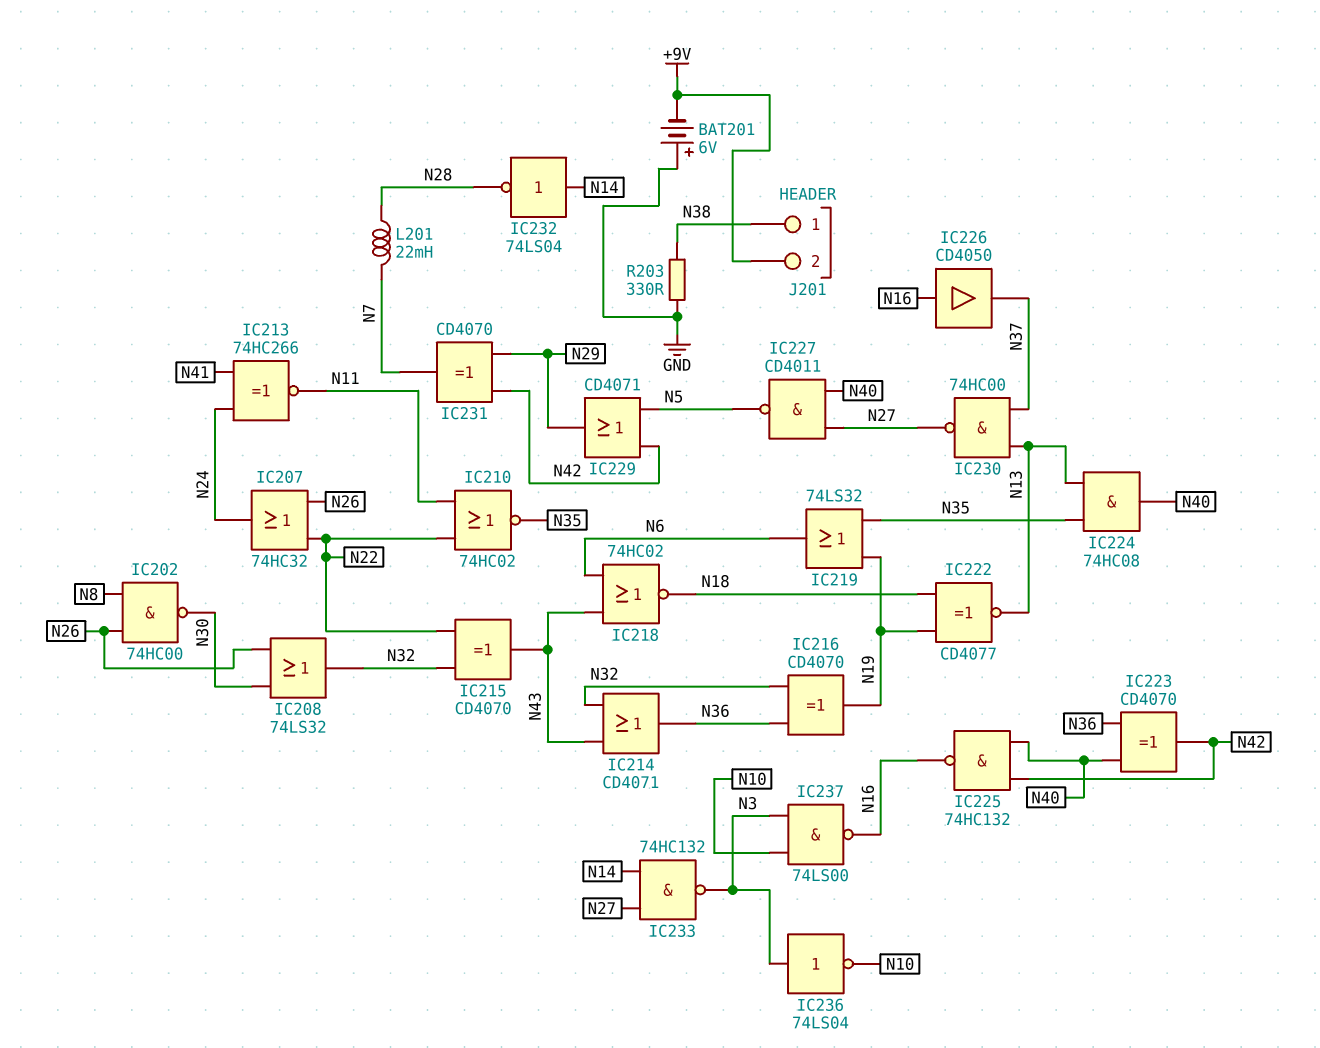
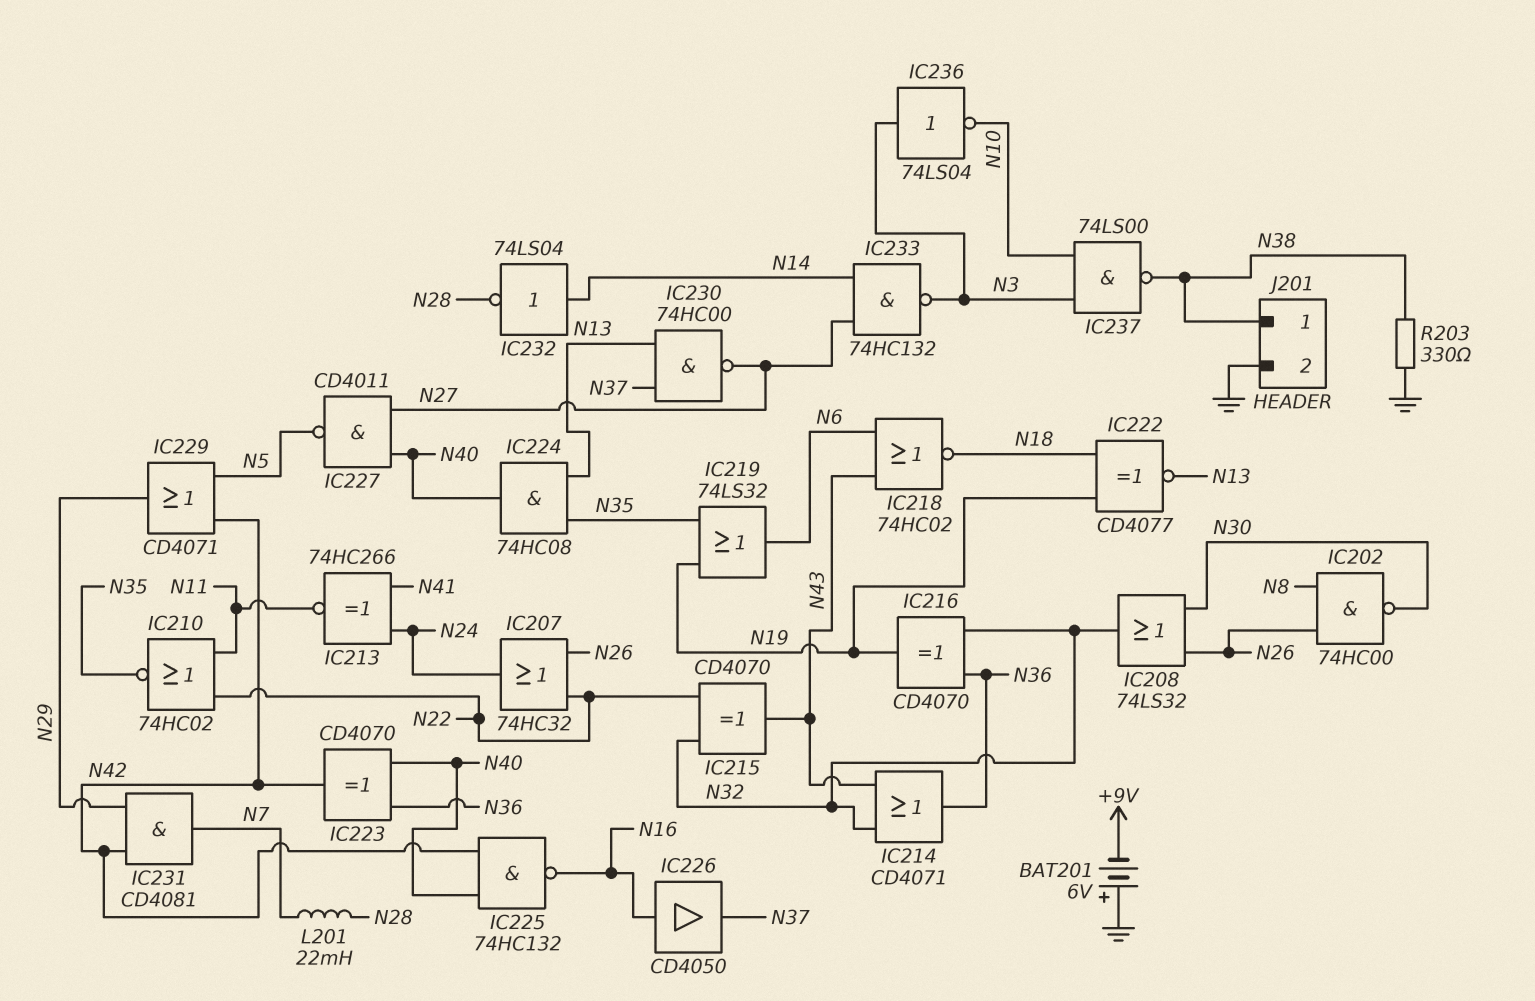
IC231: XOR CD4070 (in N29, in N42, out N7) -> AND CD4081 (in N29, in N42, out N7)
IC237: NAND 74LS00 (in N3, in N10, out N16) -> NAND 74LS00 (in N3, in N10, out N38)
J201 pin 2: +9V -> GND

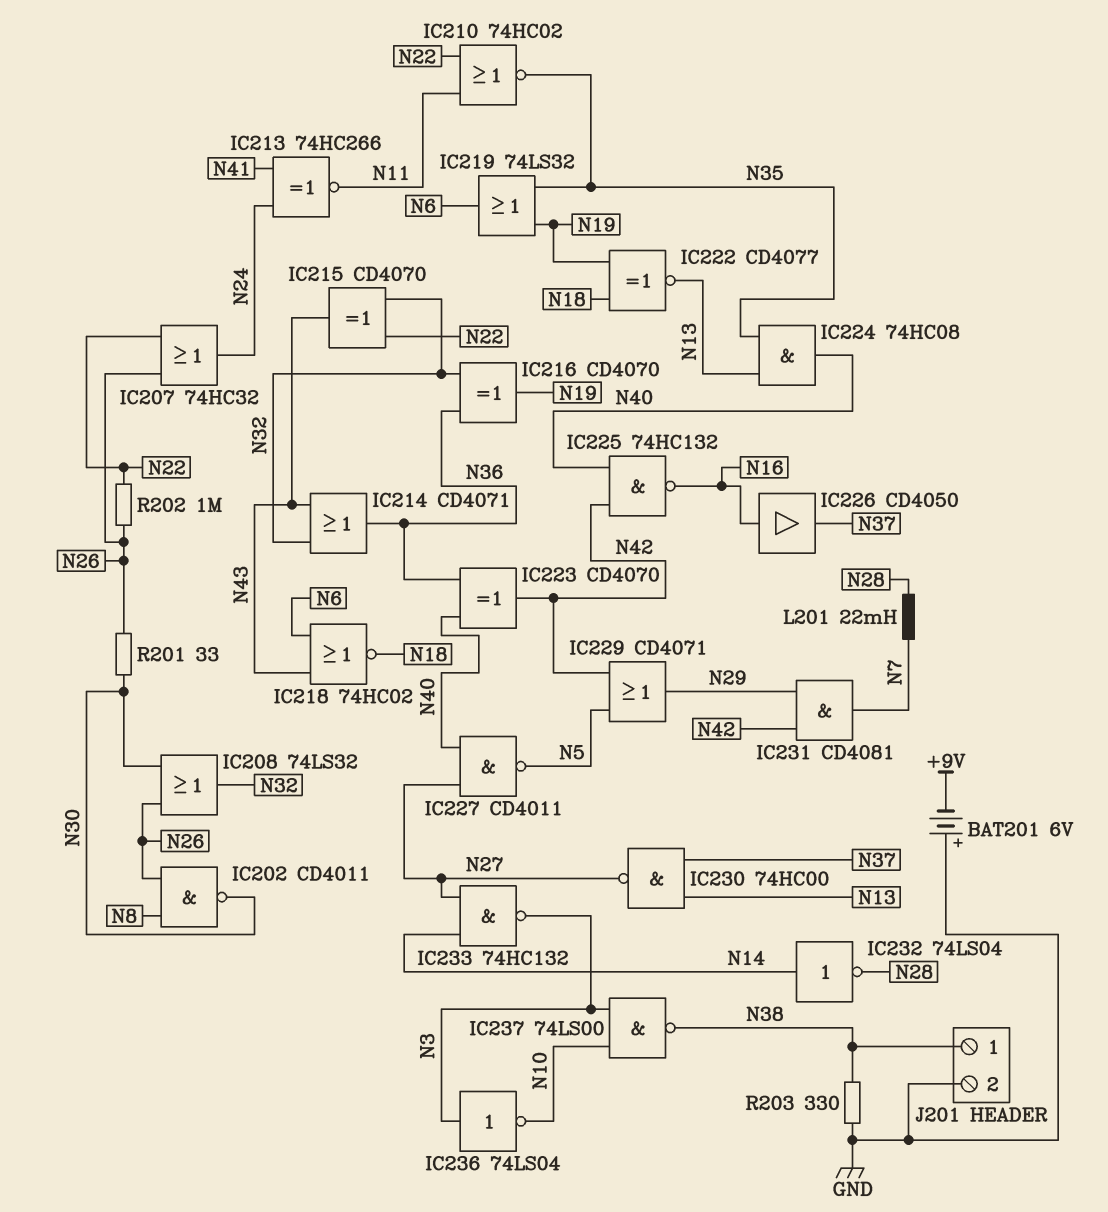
IC202: NAND 74HC00 (in N8, in N26, out N30) -> NAND CD4011 (in N8, in N26, out N30)
R201: none -> 33 (N26, N30)
R202: none -> 1M (N22, N26)

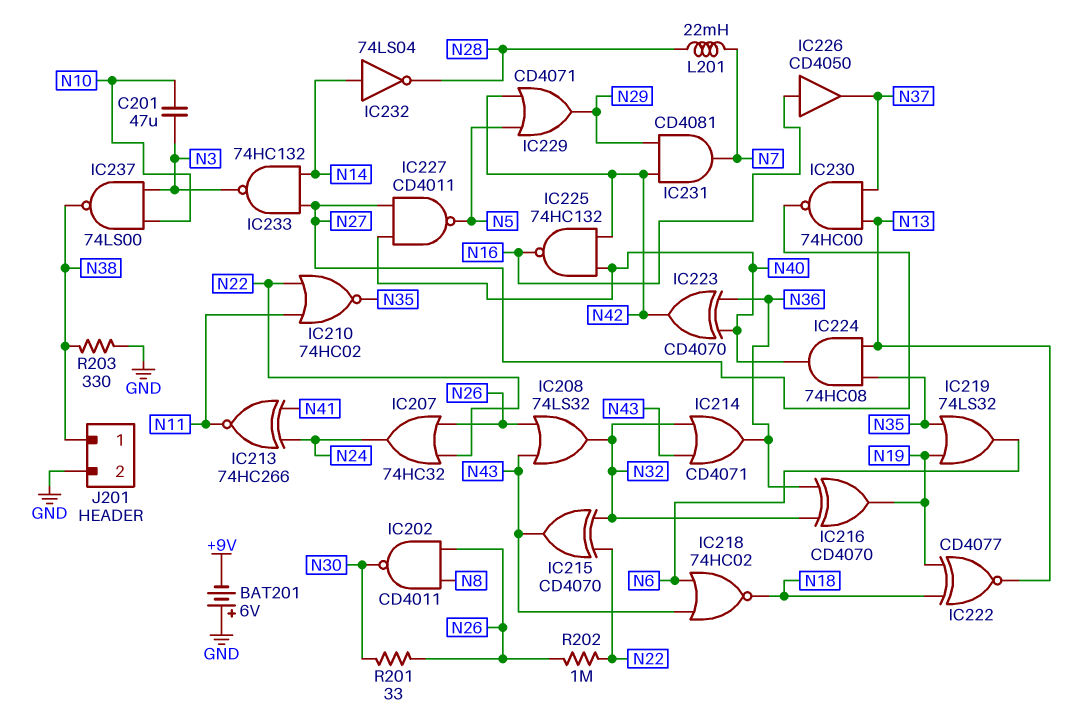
C201: none -> 47uF (N3, N10)
IC208: OR 74LS32 (in N26, in N30, out N32) -> OR 74LS32 (in N26, in N43, out N32)
IC236: NOT 74LS04 (in N3, out N10) -> none

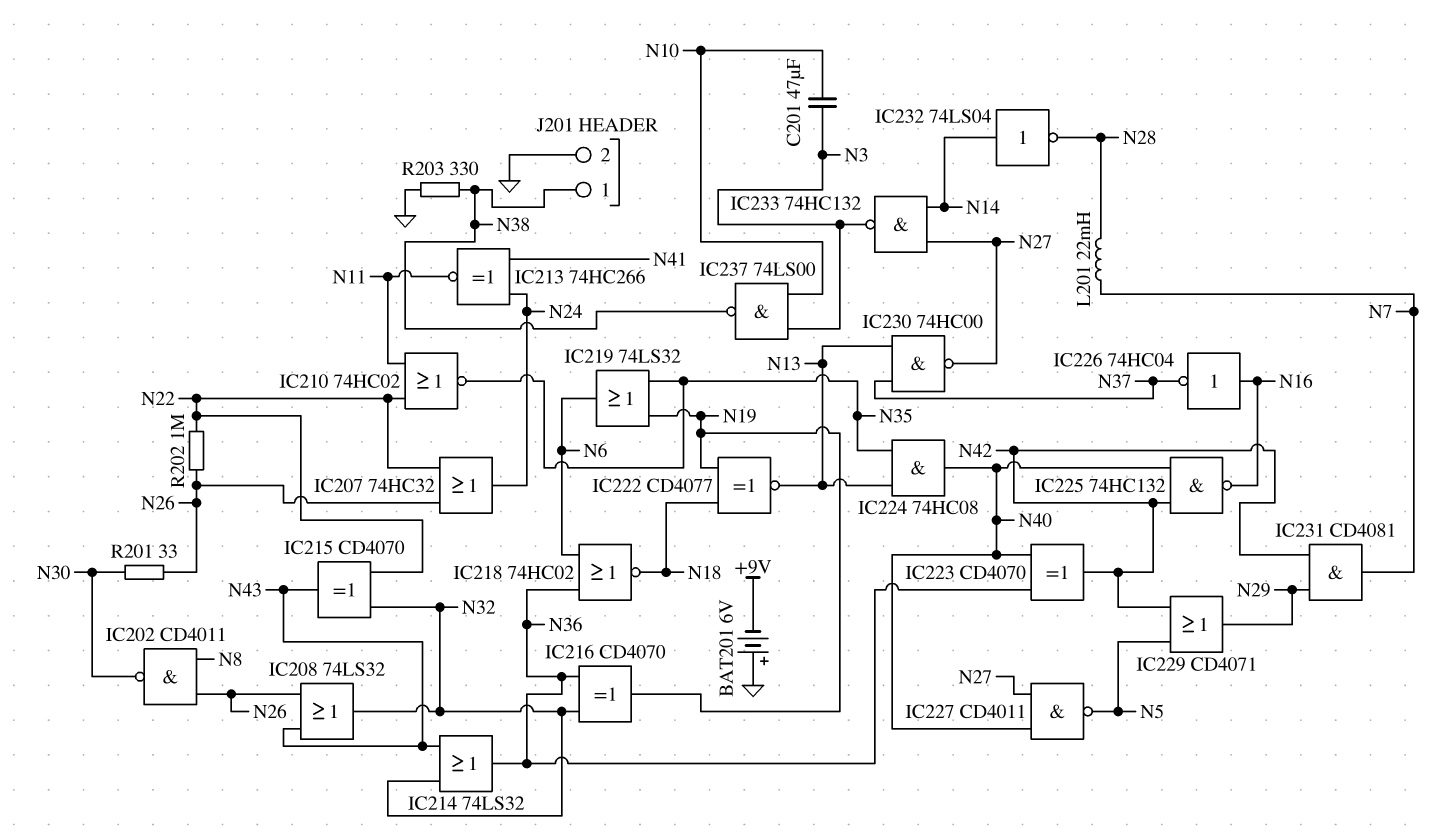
IC214: OR CD4071 (in N32, in N43, out N36) -> OR 74LS32 (in N32, in N43, out N36)
IC218: NOR 74HC02 (in N6, in N43, out N18) -> NOR 74HC02 (in N6, in N36, out N18)
IC226: buffer CD4050 (in N16, out N37) -> NOT 74HC04 (in N16, out N37)

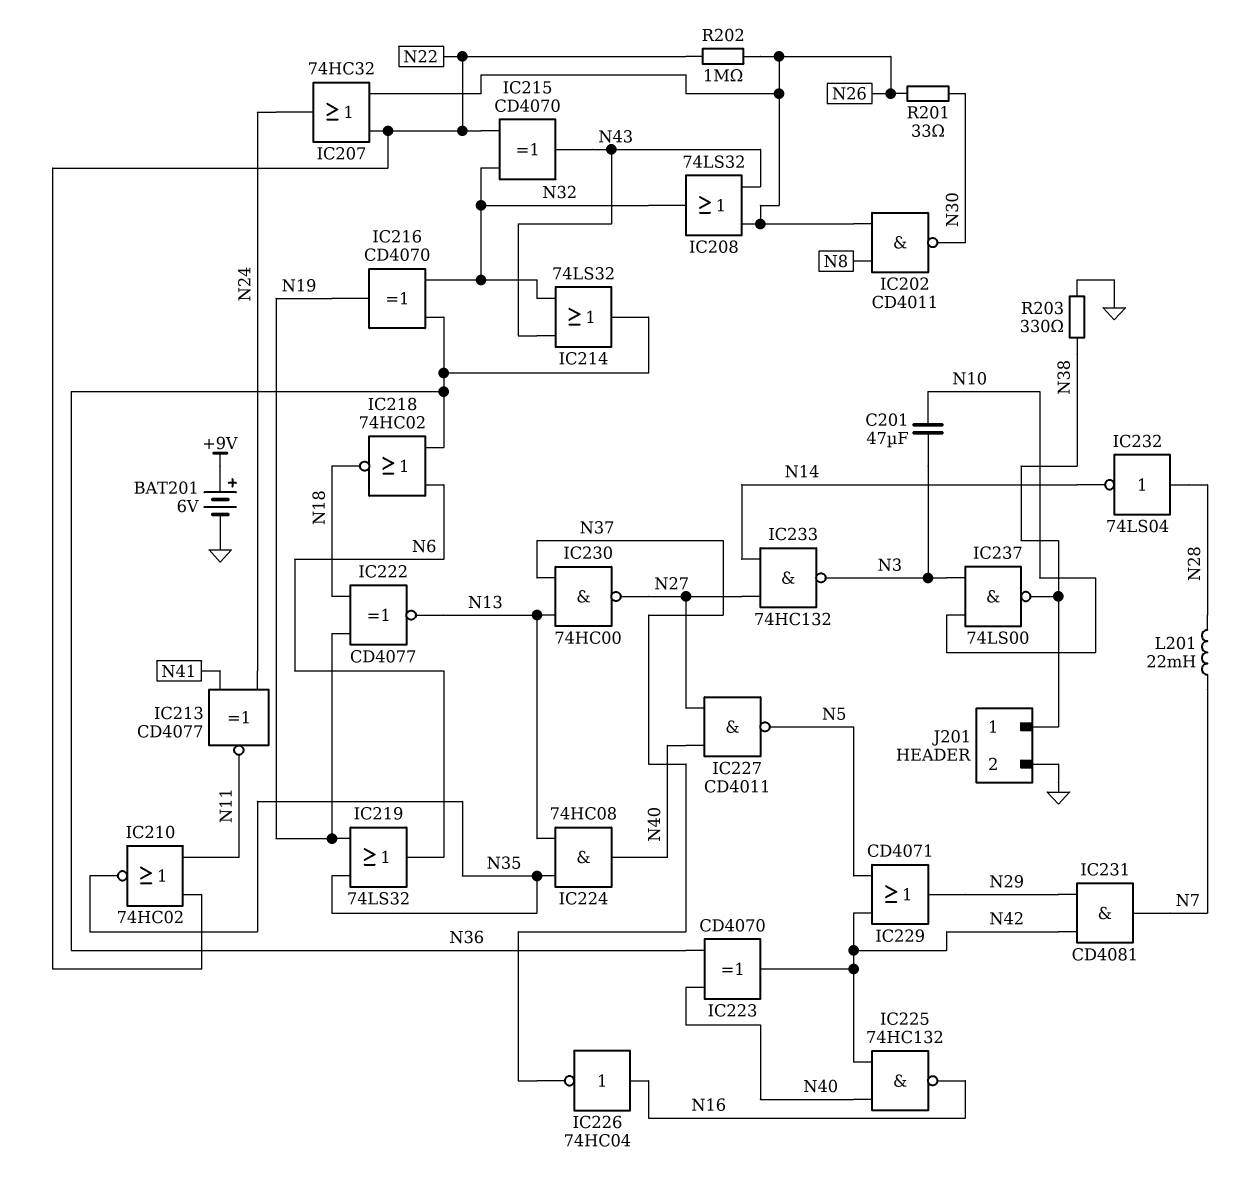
BAT201: 6V (plus GND, minus +9V) -> 6V (plus +9V, minus GND)
IC213: XNOR 74HC266 (in N24, in N41, out N11) -> XNOR CD4077 (in N24, in N41, out N11)
IC232: NOT 74LS04 (in N14, out N28) -> NOT 74LS04 (in N28, out N14)

